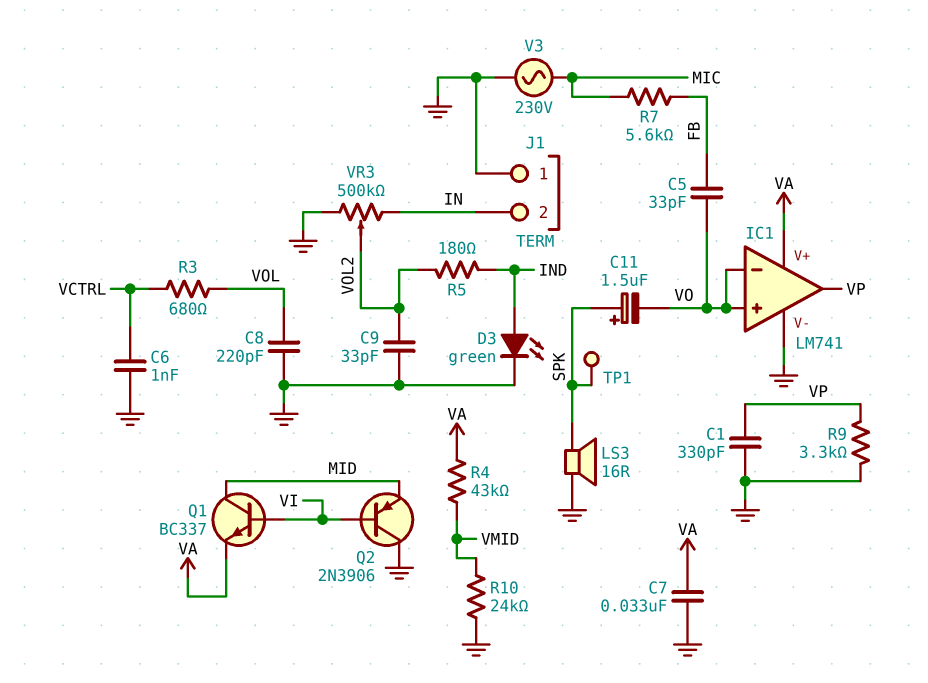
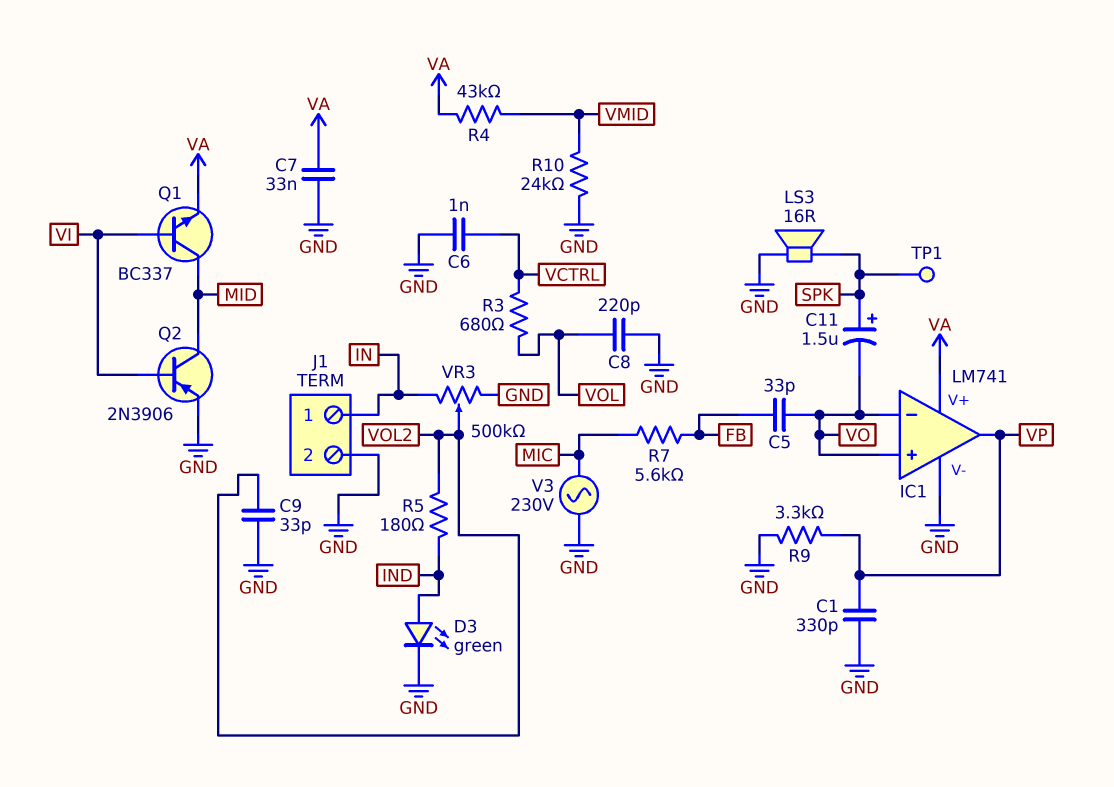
J1 pin 1: GND -> IN
J1 pin 2: IN -> GND
Q2: PNP 2N3906 (B VI, C GND, E MID) -> PNP 2N3906 (B VI, C MID, E GND)

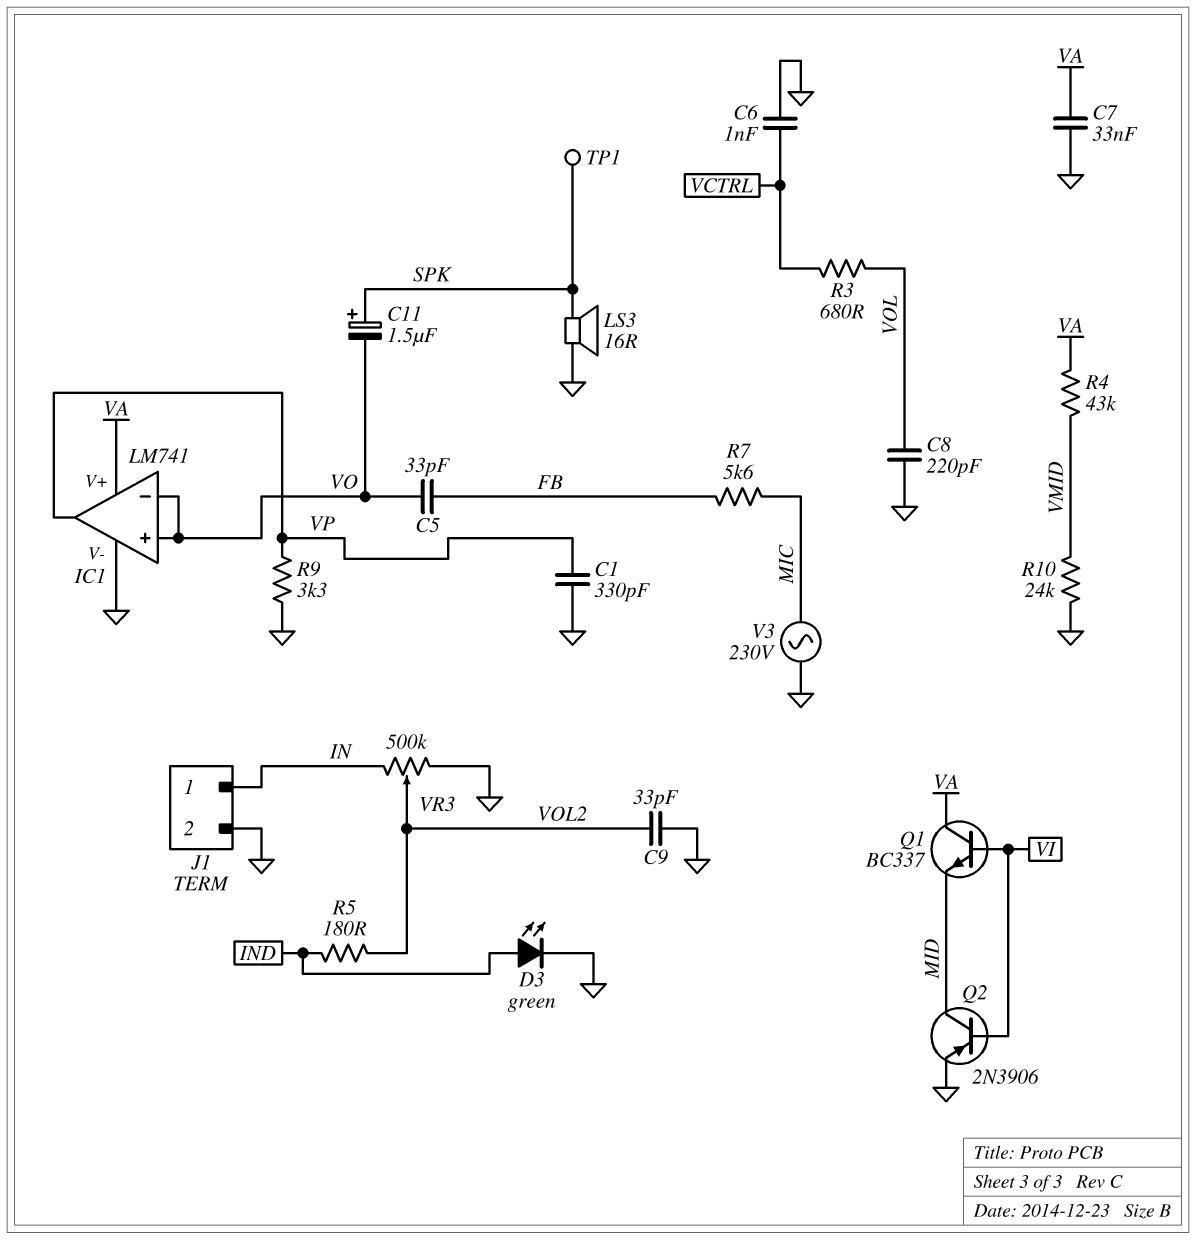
Q1: NPN BC337 (B VI, C MID, E VA) -> NPN BC337 (B VI, C VA, E MID)

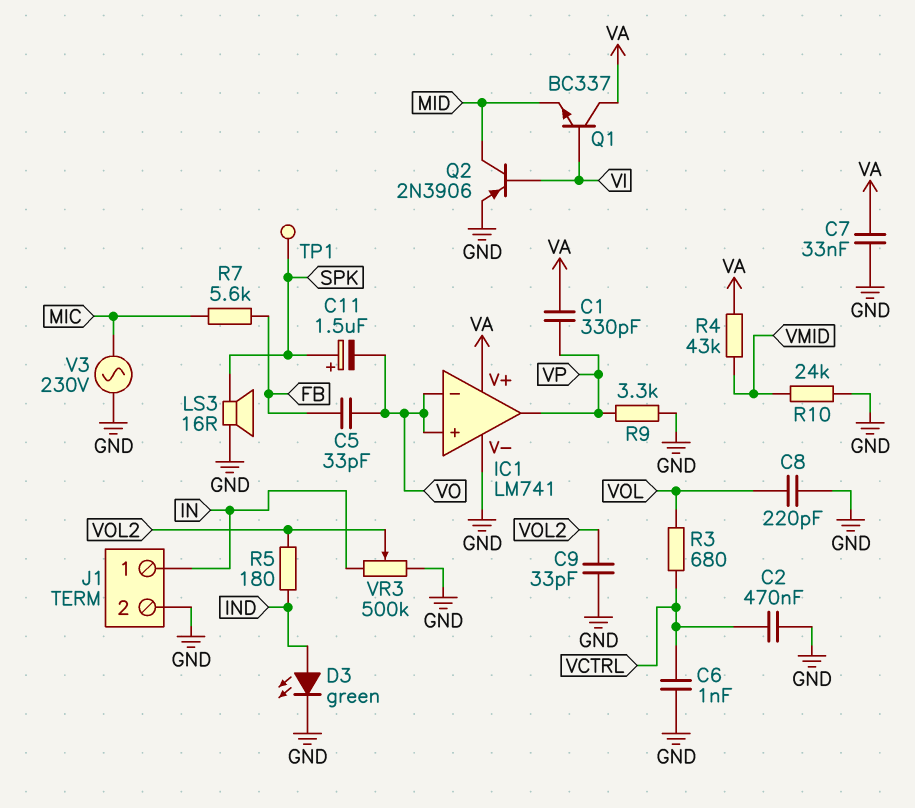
C1: 330pF (GND, VP) -> 330pF (VA, VP)
C2: none -> 470nF (GND, VCTRL)

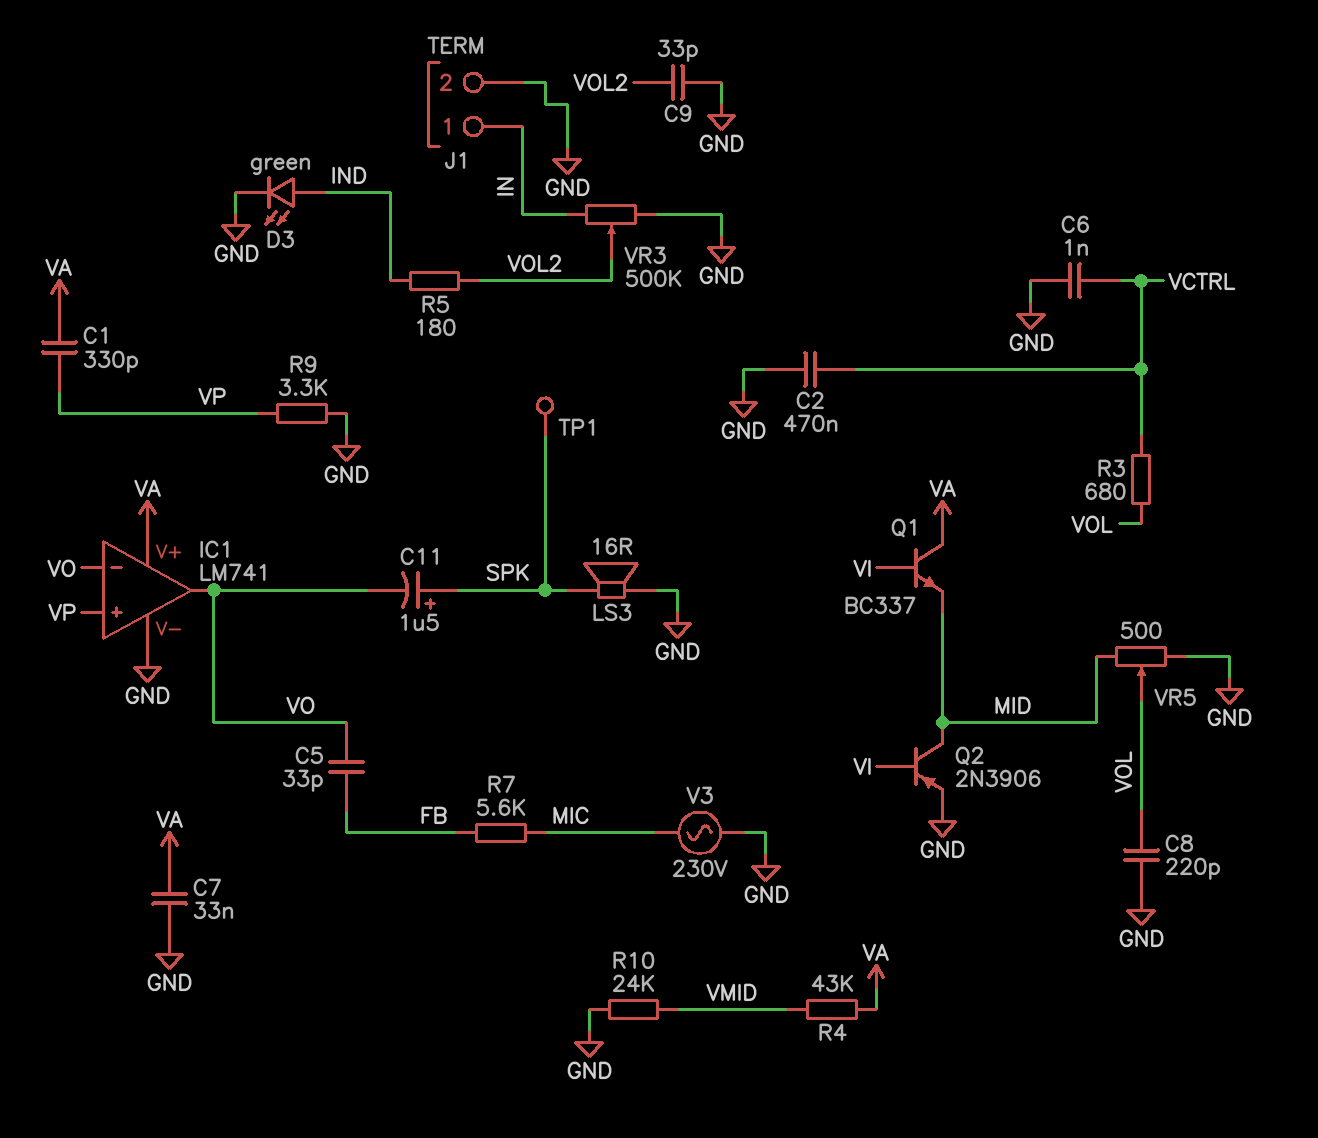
IC1 pin in+: VO -> VP
IC1 pin out: VP -> VO
VR5: none -> 500 (GND, MID, wiper VOL)

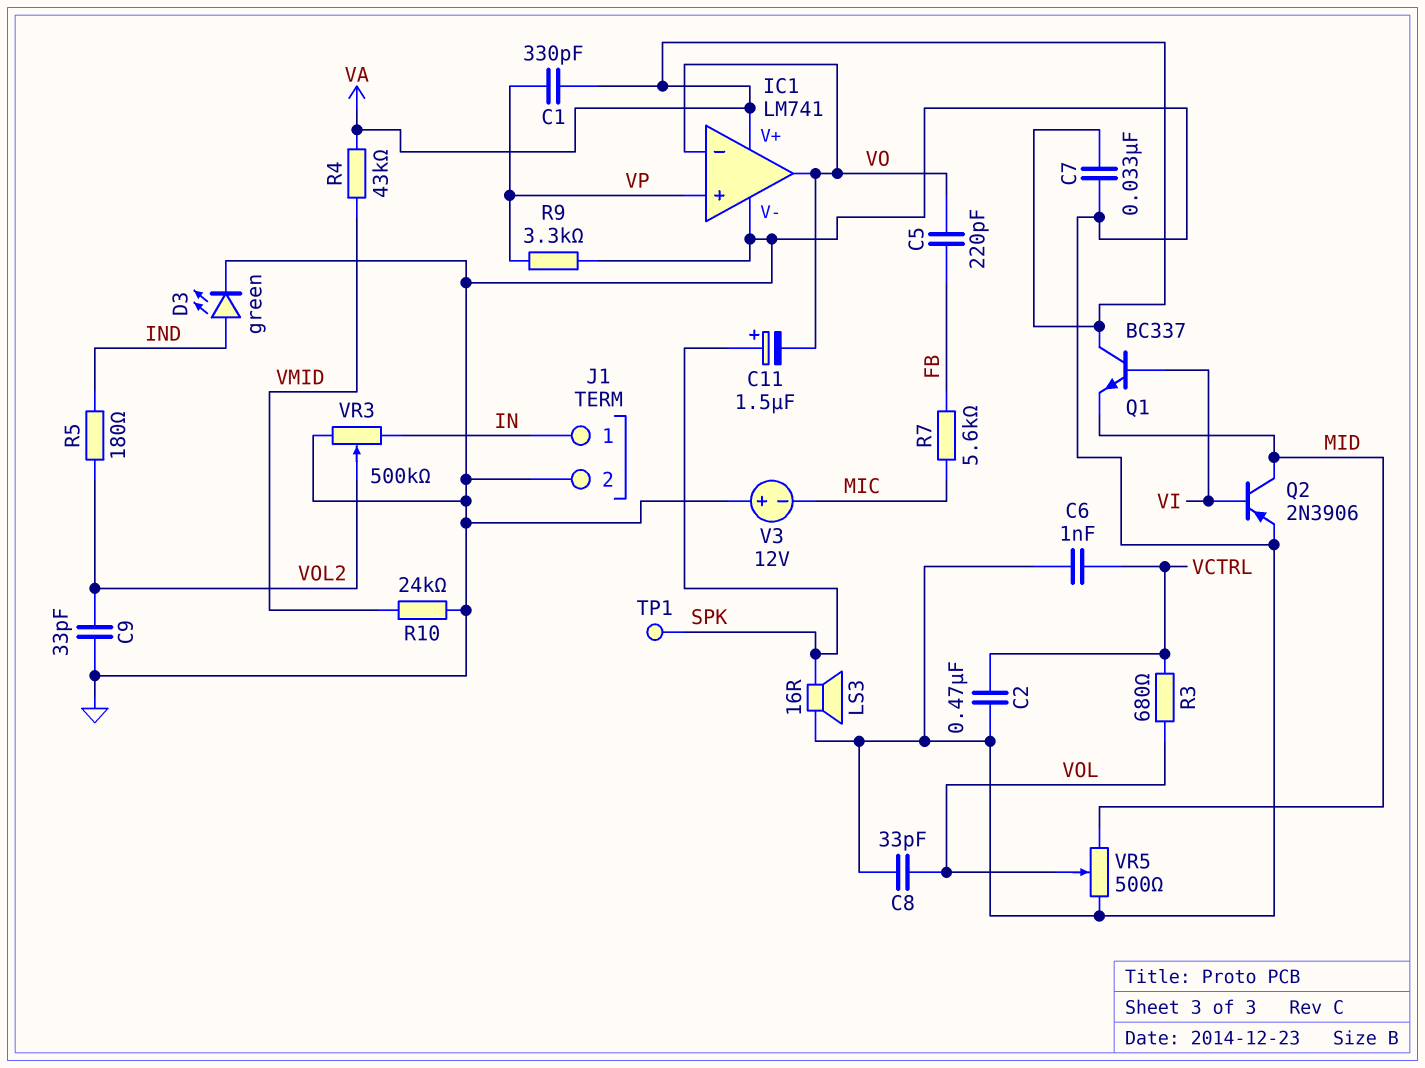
C5: 33pF (FB, VO) -> 220pF (FB, VO)
C8: 220pF (GND, VOL) -> 33pF (GND, VOL)
V3: AC 230V (GND, MIC) -> 12V (plus GND, minus MIC)

